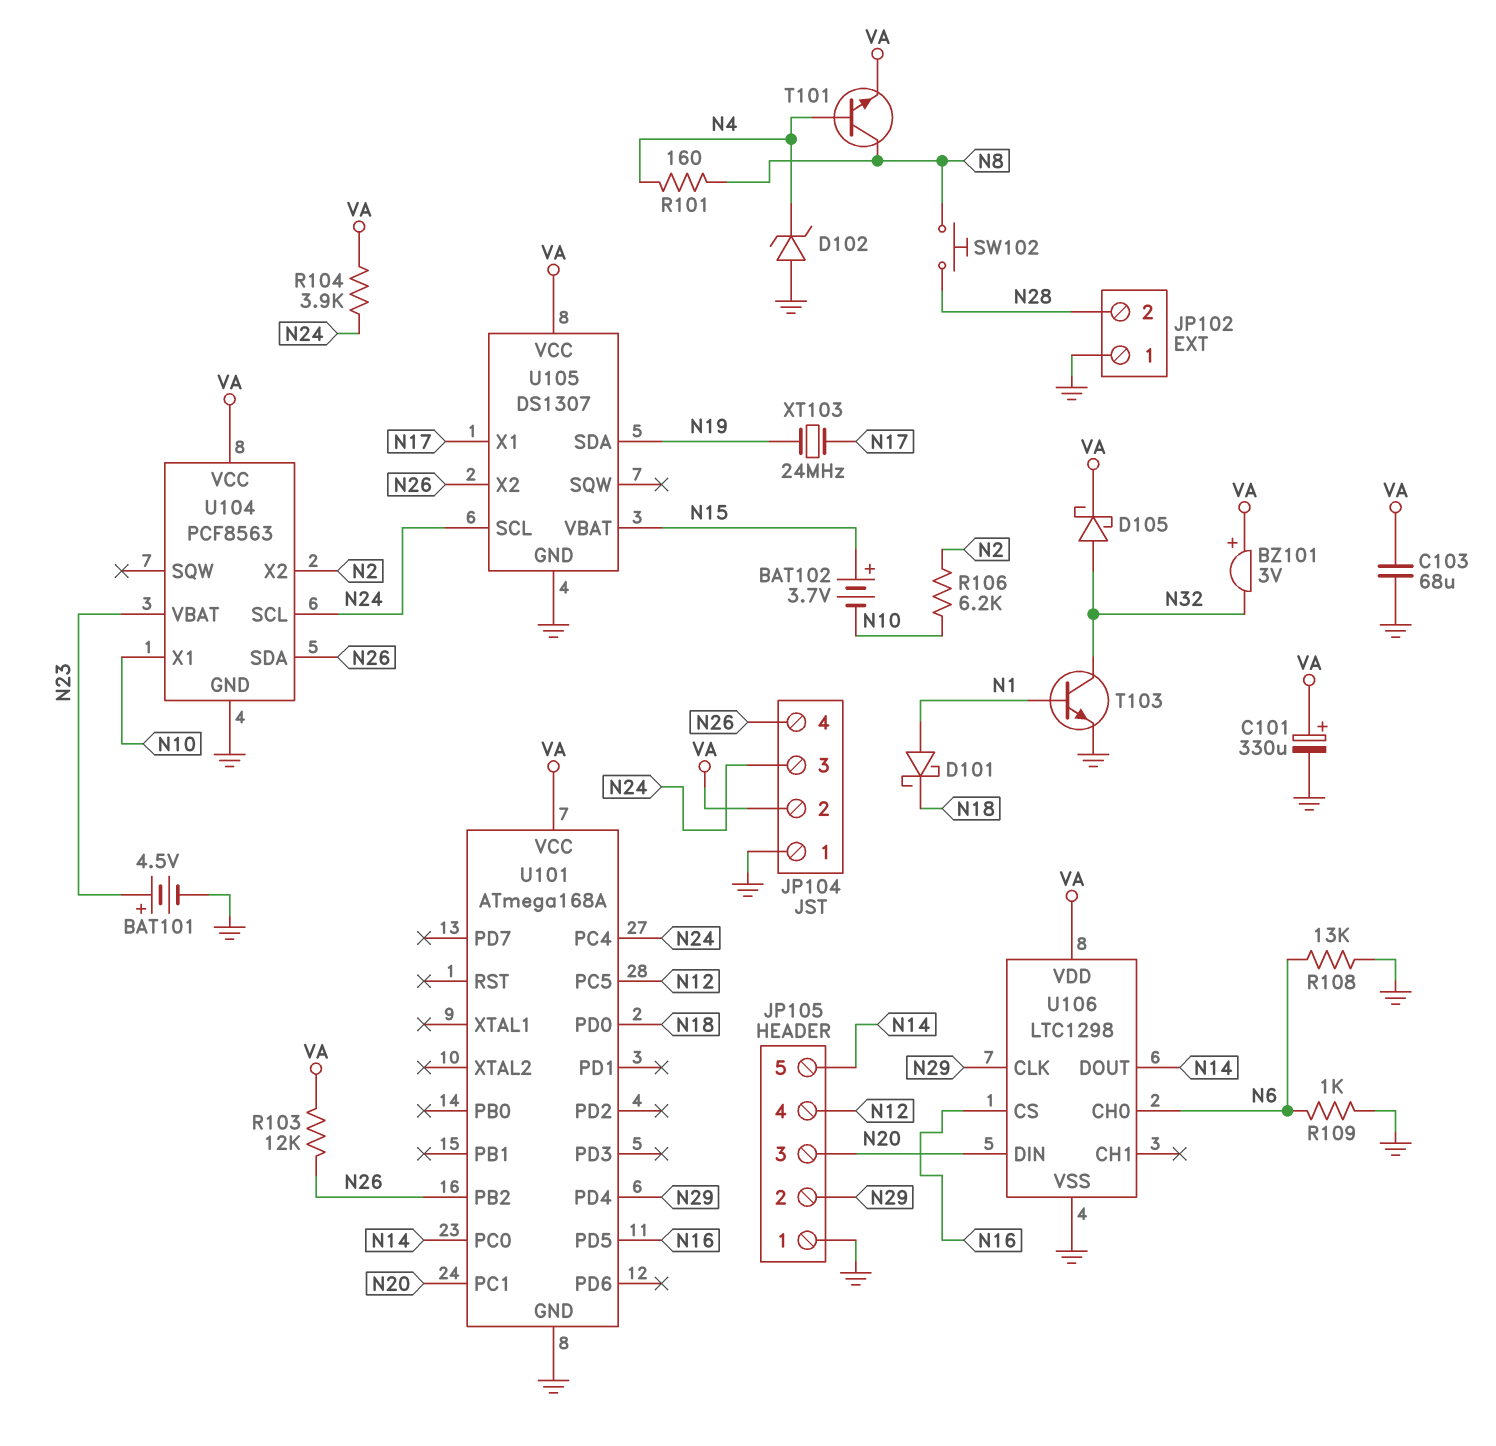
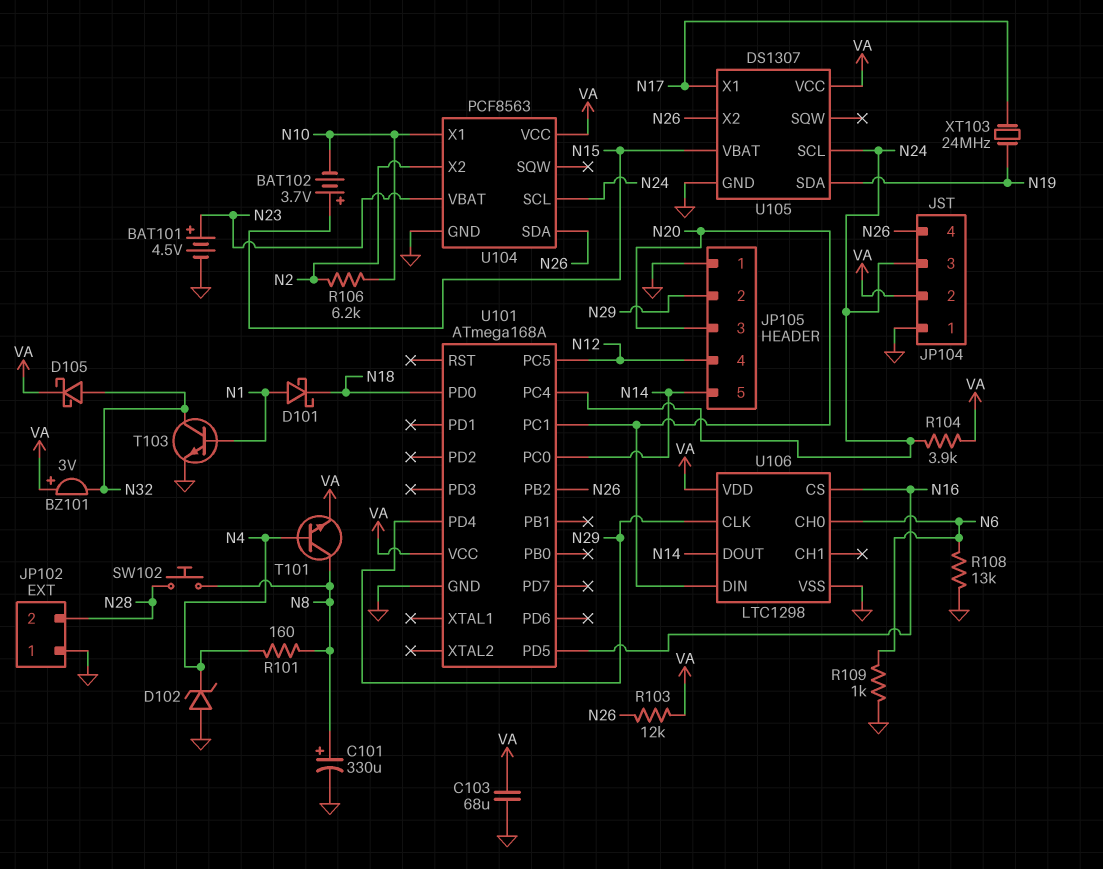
C101: 330uF (plus VA, minus GND) -> 330uF (plus N8, minus GND)

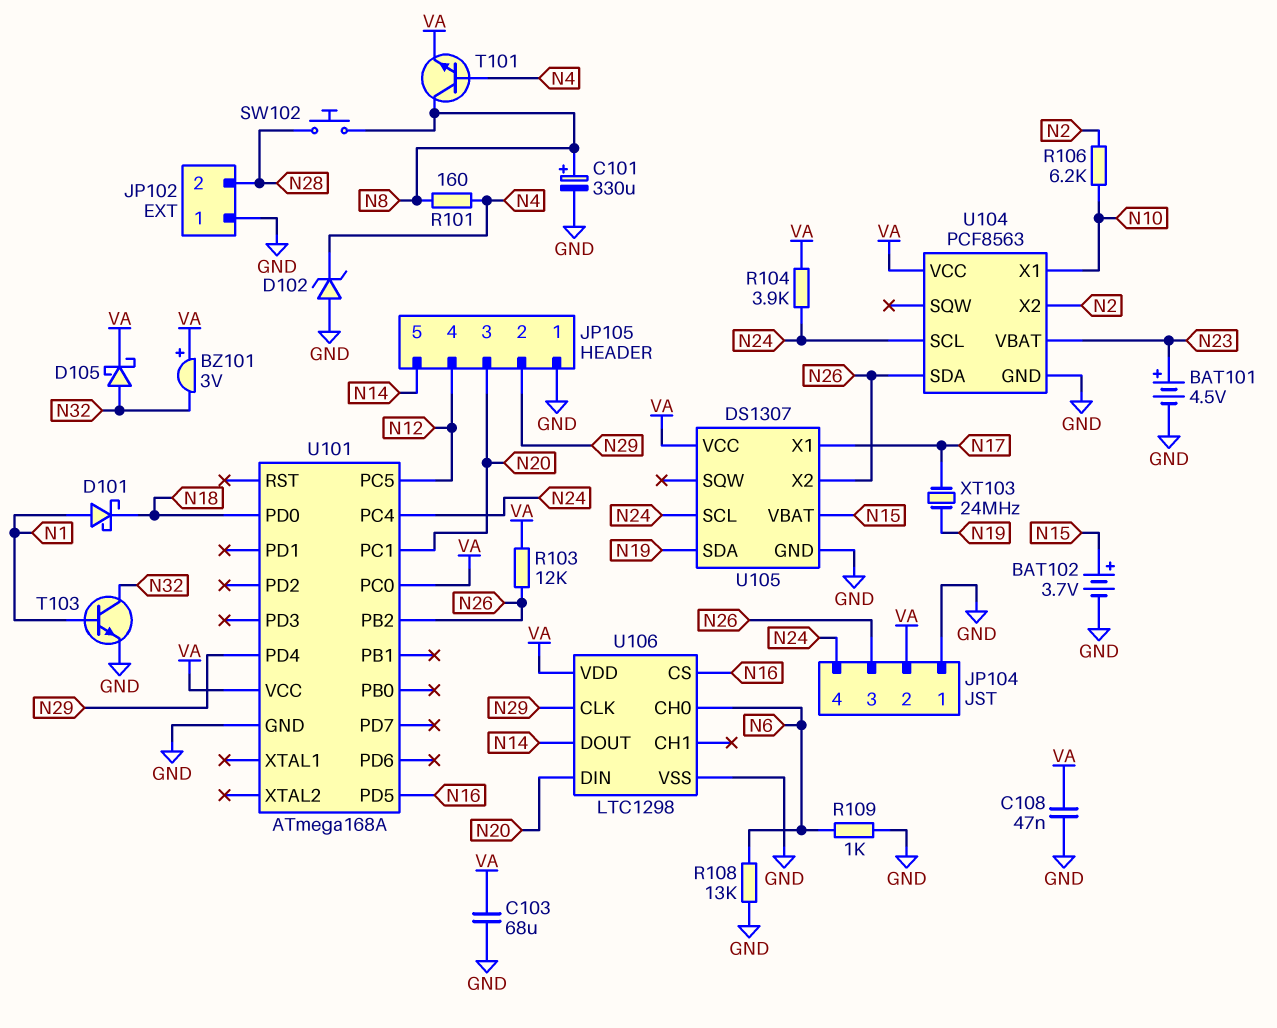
BAT102: 3.7V (plus N15, minus N10) -> 3.7V (plus N15, minus GND)
C108: none -> 47nF (GND, VA)
JP104 pin 3: N24 -> N26
JP104 pin 4: N26 -> N24
U101 pin PC0: N14 -> VA

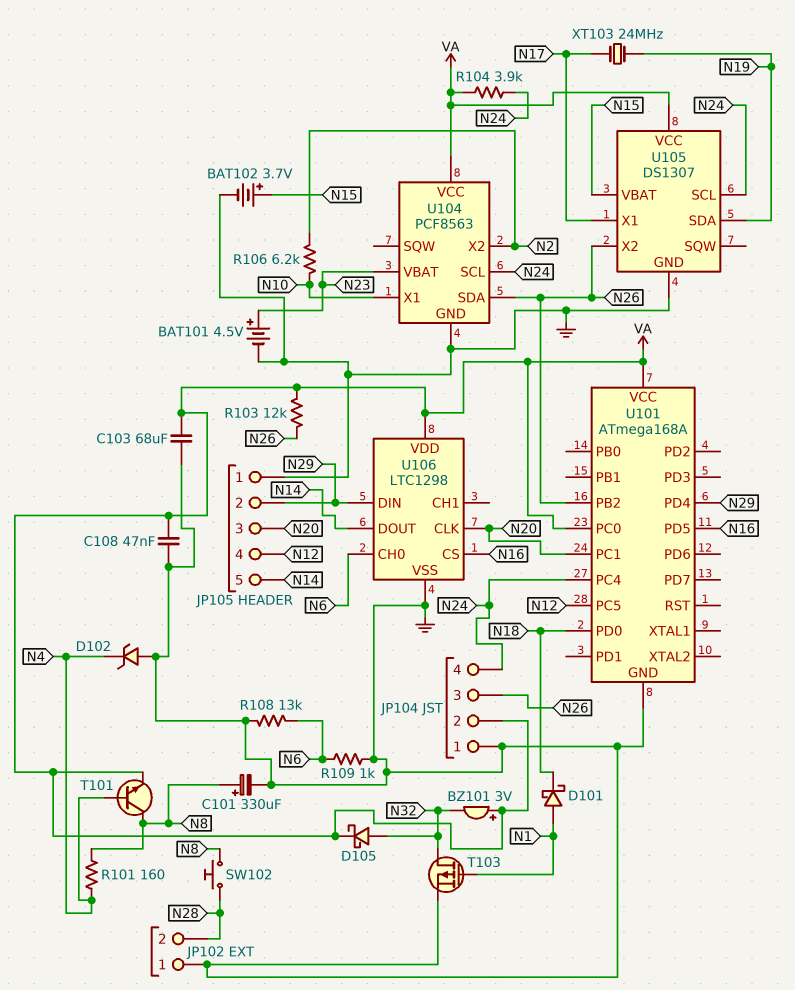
T103: NPN (B N1, C N32, E GND) -> PMOS (G N1, D N32, S GND)
U106 pin CLK: N29 -> N20
U106 pin DIN: N20 -> N29

